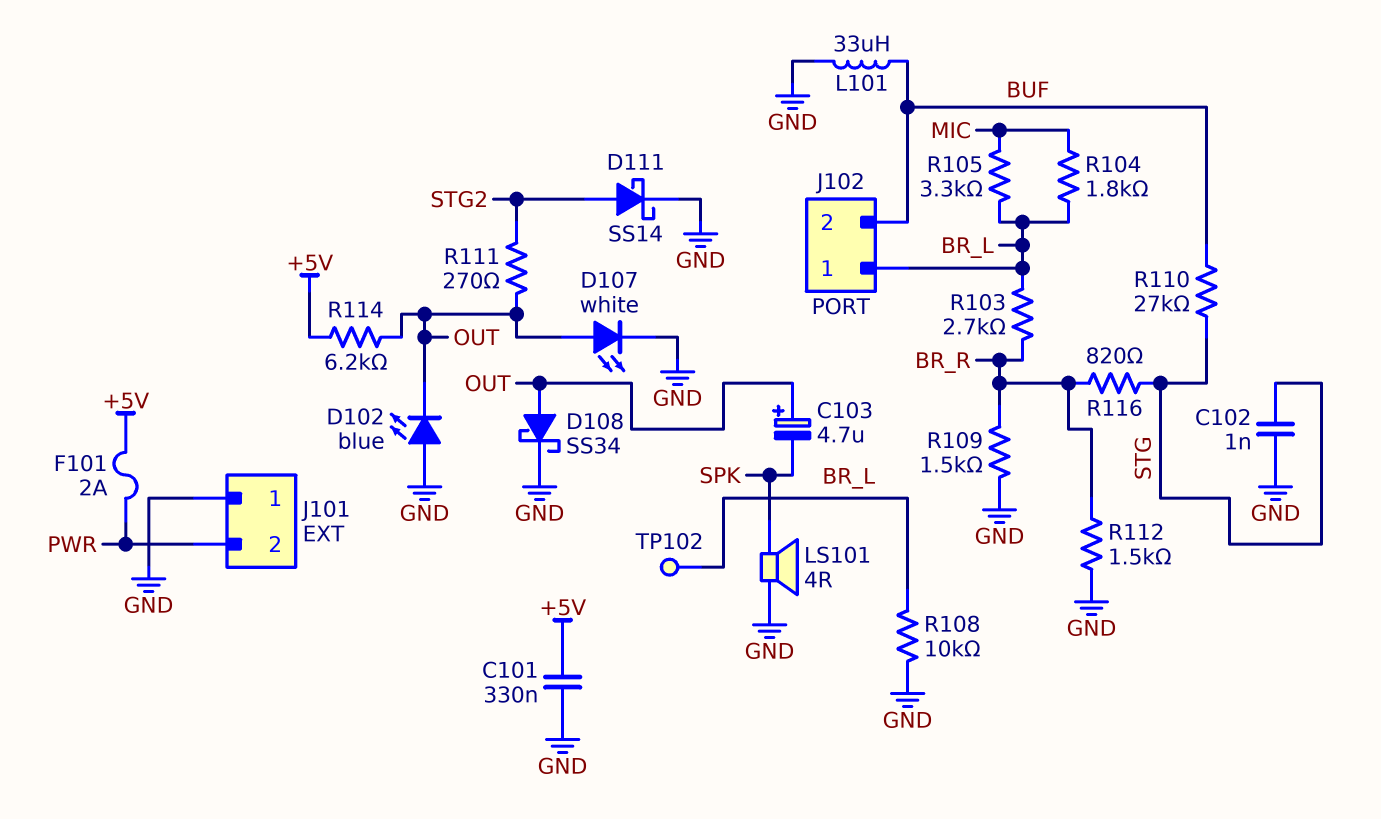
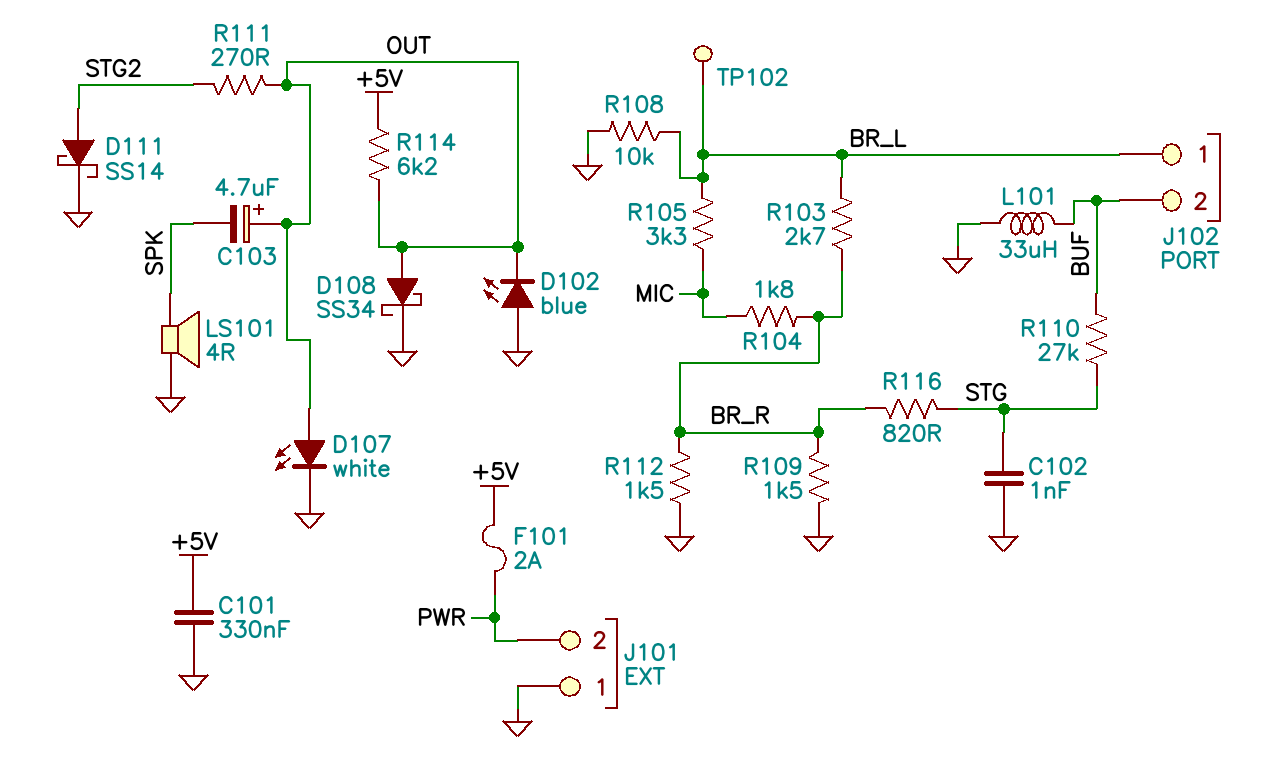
R104: 1.8k (BR_L, MIC) -> 1.8k (BR_R, MIC)

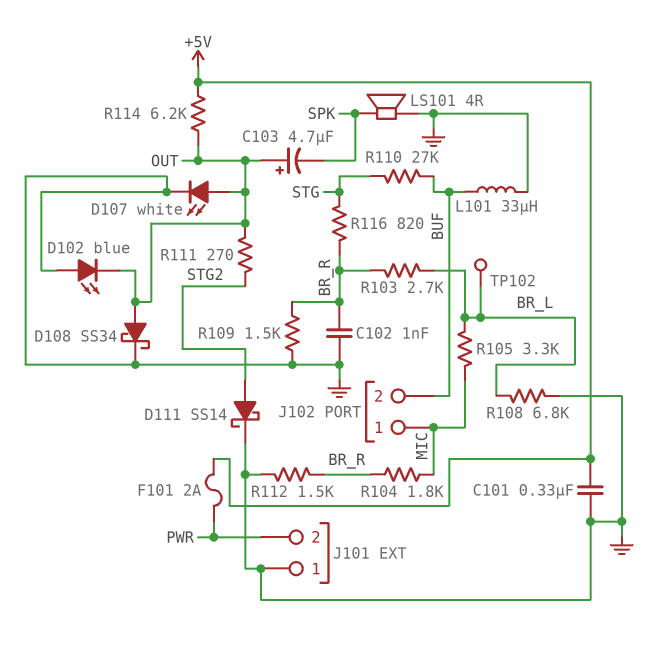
C102: 1nF (GND, STG) -> 1nF (BR_R, GND)
J102 pin 1: BR_L -> MIC
R108: 10k (BR_L, GND) -> 6.8k (BR_L, GND)

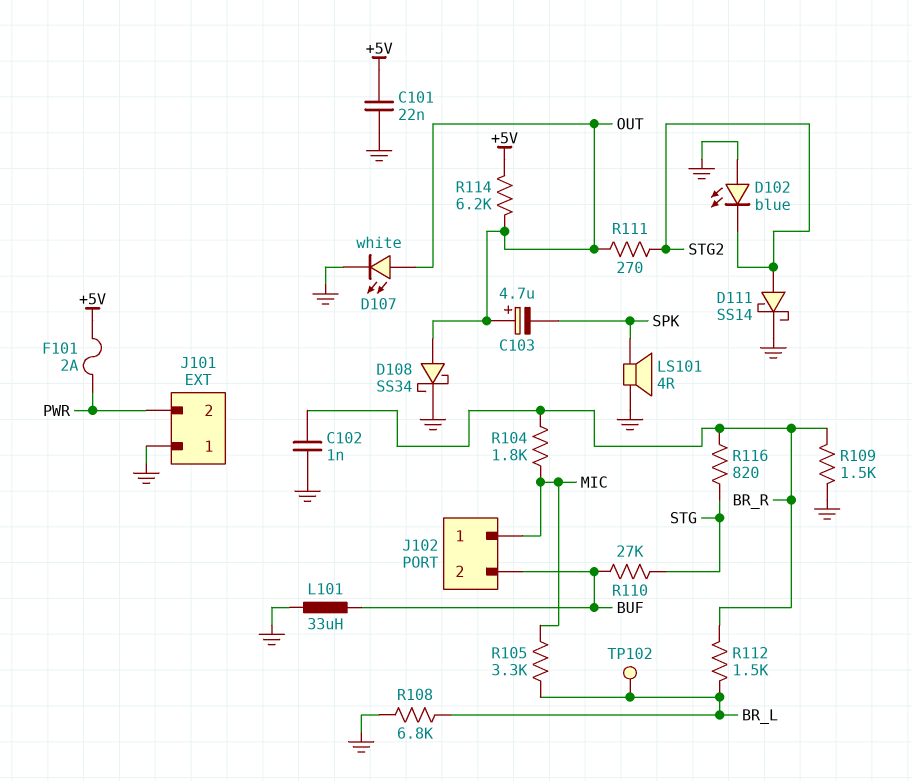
C101: 330nF (+5V, GND) -> 22nF (+5V, GND)
D102: LED blue (A GND, K OUT) -> LED blue (A GND, K STG2)
R103: 2.7k (BR_L, BR_R) -> none
R112: 1.5k (BR_R, GND) -> 1.5k (BR_L, BR_R)

